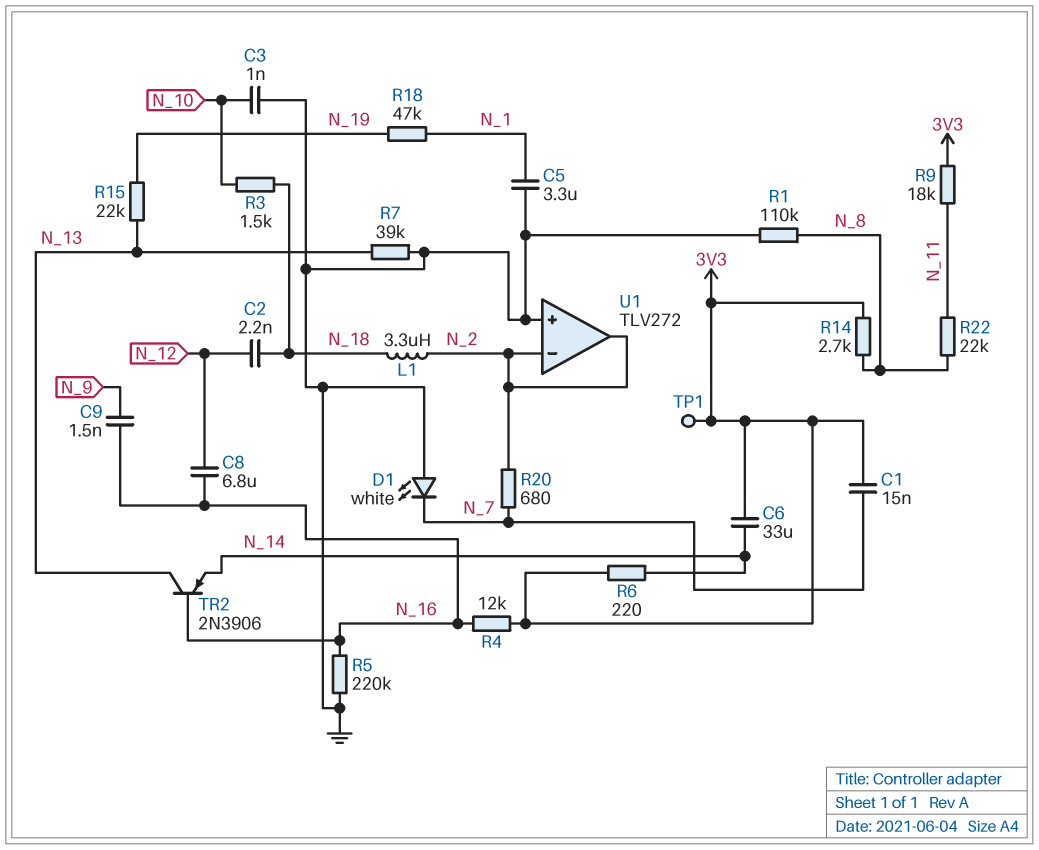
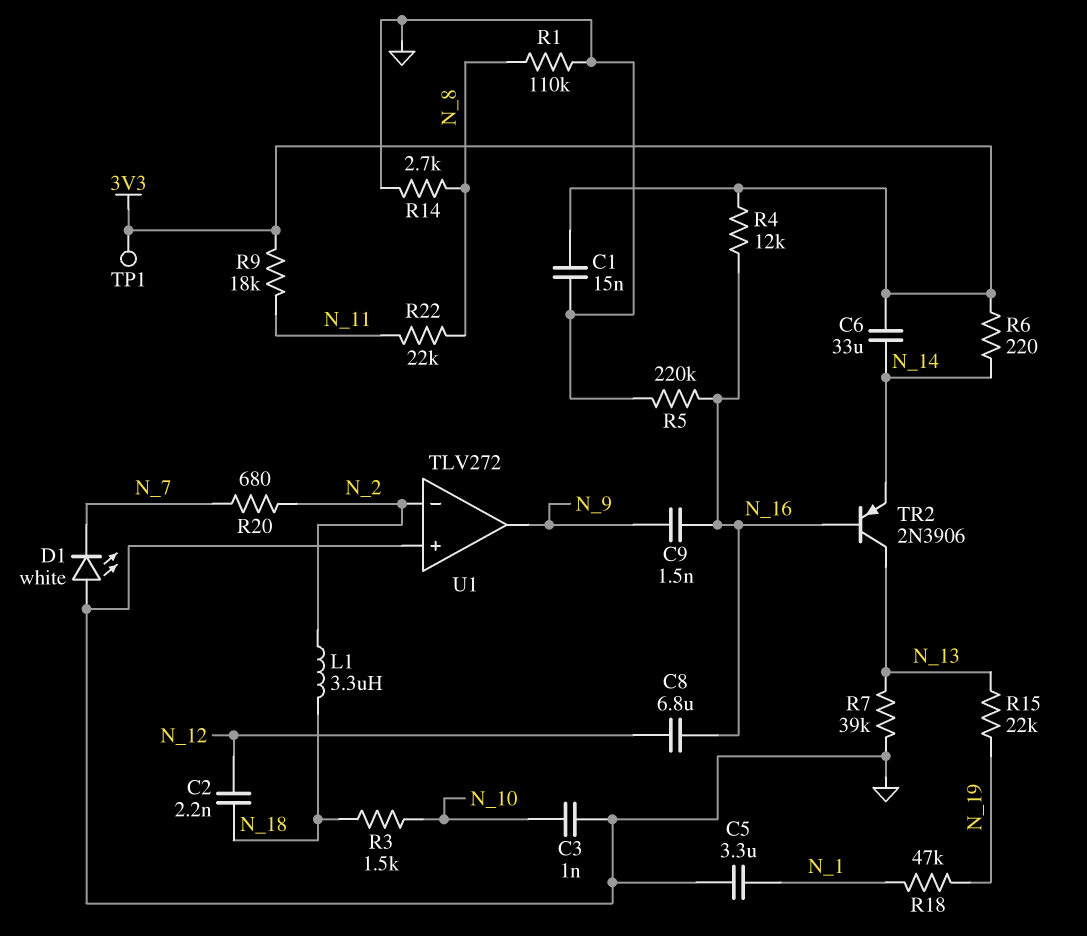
C1: 15nF (3V3, N_7) -> 15nF (3V3, GND)
R14: 2.7k (3V3, N_8) -> 2.7k (GND, N_8)
U1 pin out: N_2 -> N_9

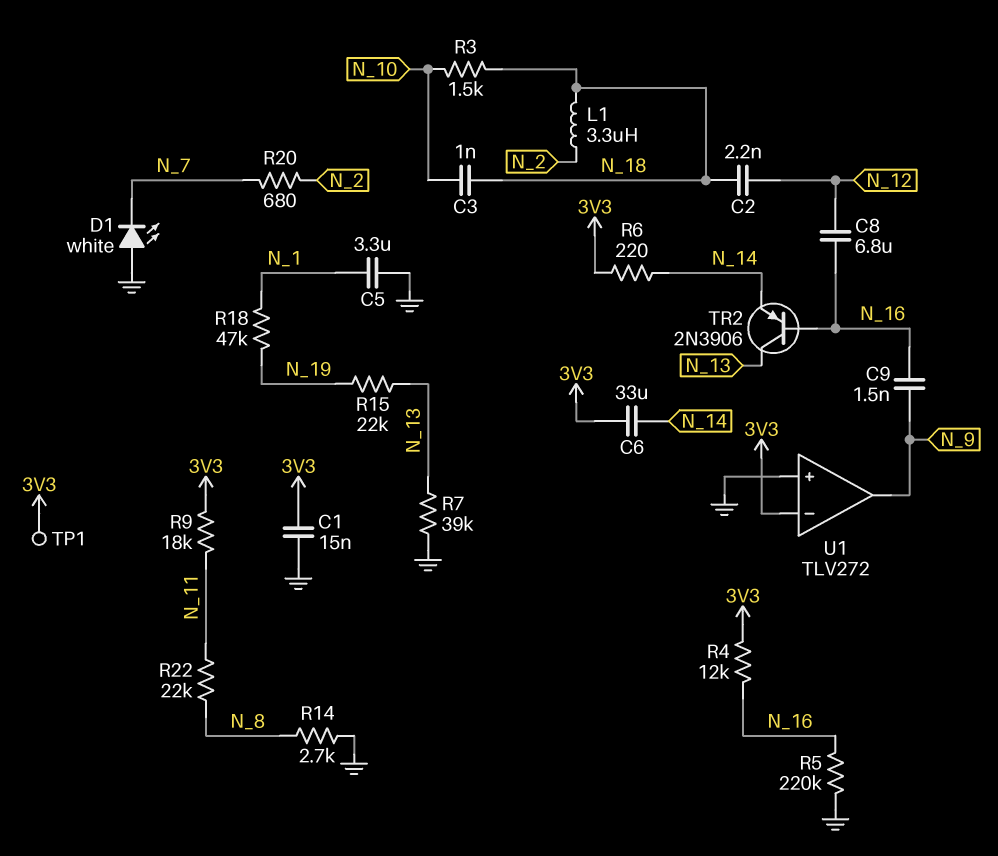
C3: 1nF (GND, N_10) -> 1nF (N_10, N_18)
R1: 110k (GND, N_8) -> none
U1 pin in-: N_2 -> 3V3

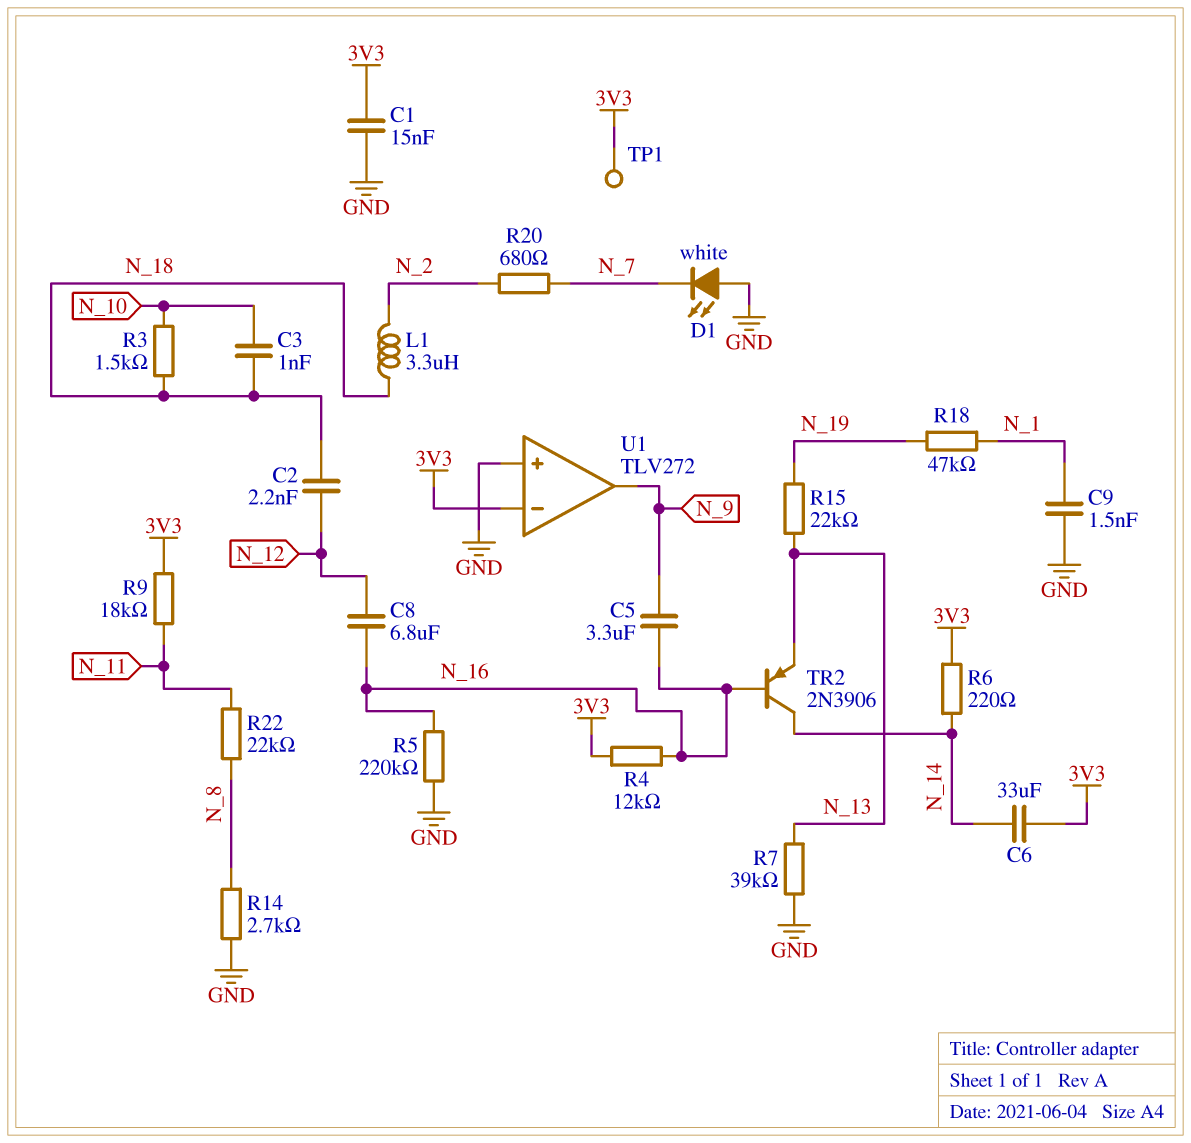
C5: 3.3uF (GND, N_1) -> 3.3uF (N_9, N_16)
C9: 1.5nF (N_9, N_16) -> 1.5nF (GND, N_1)
TR2: PNP 2N3906 (B N_16, C N_13, E N_14) -> PNP 2N3906 (B N_16, C N_14, E N_13)

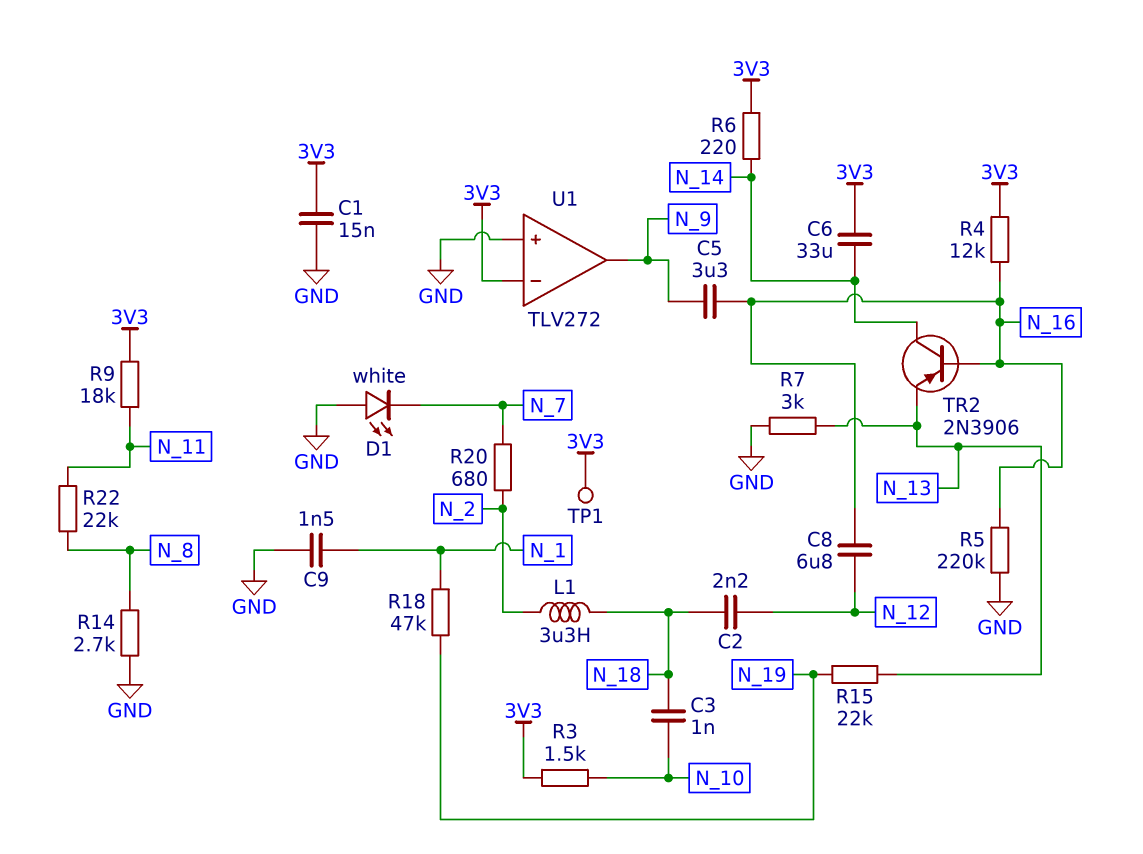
R3: 1.5k (N_10, N_18) -> 1.5k (3V3, N_10)
R7: 39k (GND, N_13) -> 3k (GND, N_13)

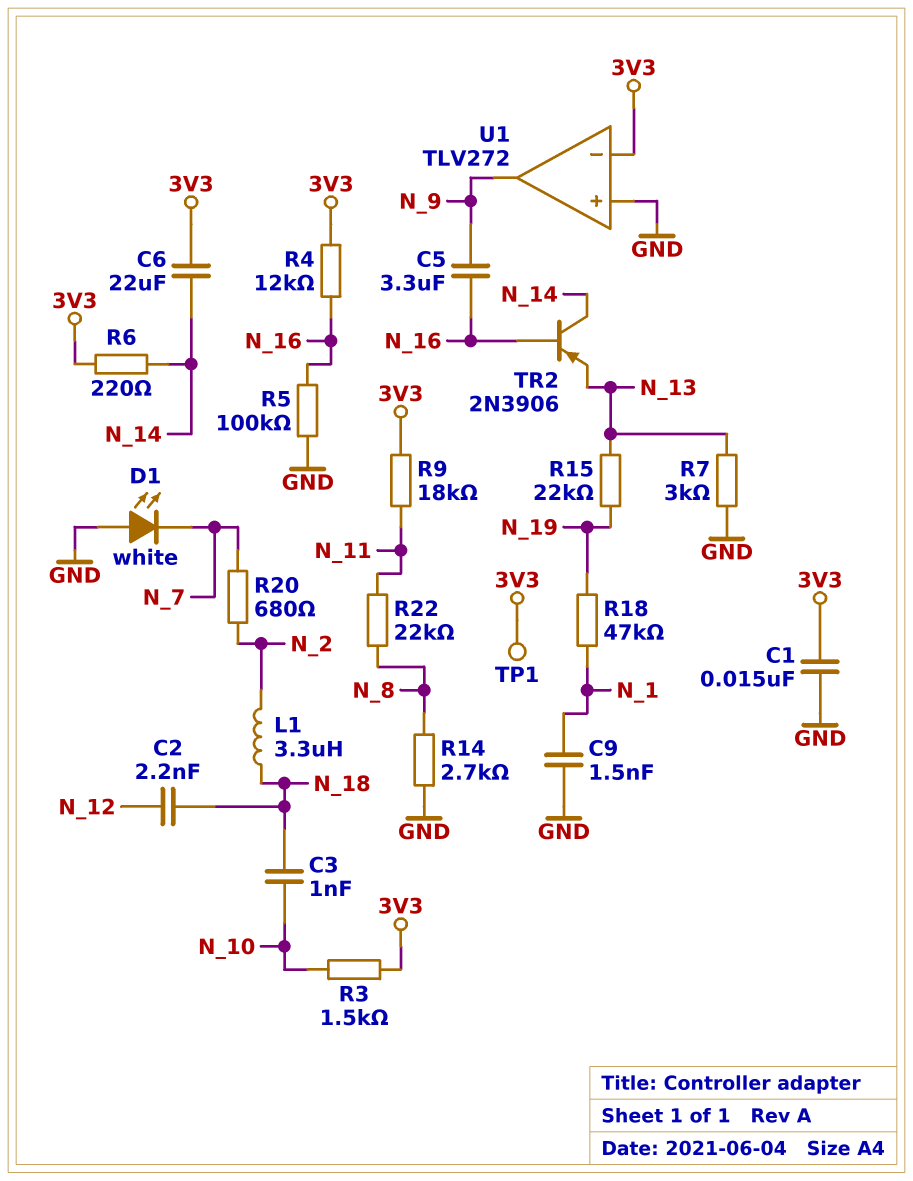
C6: 33uF (3V3, N_14) -> 22uF (3V3, N_14)
C8: 6.8uF (N_12, N_16) -> none
R5: 220k (GND, N_16) -> 100k (GND, N_16)

